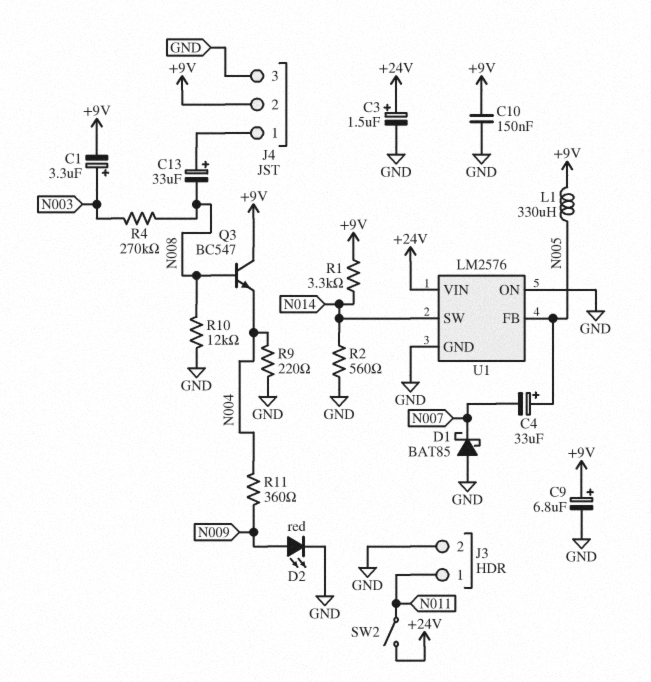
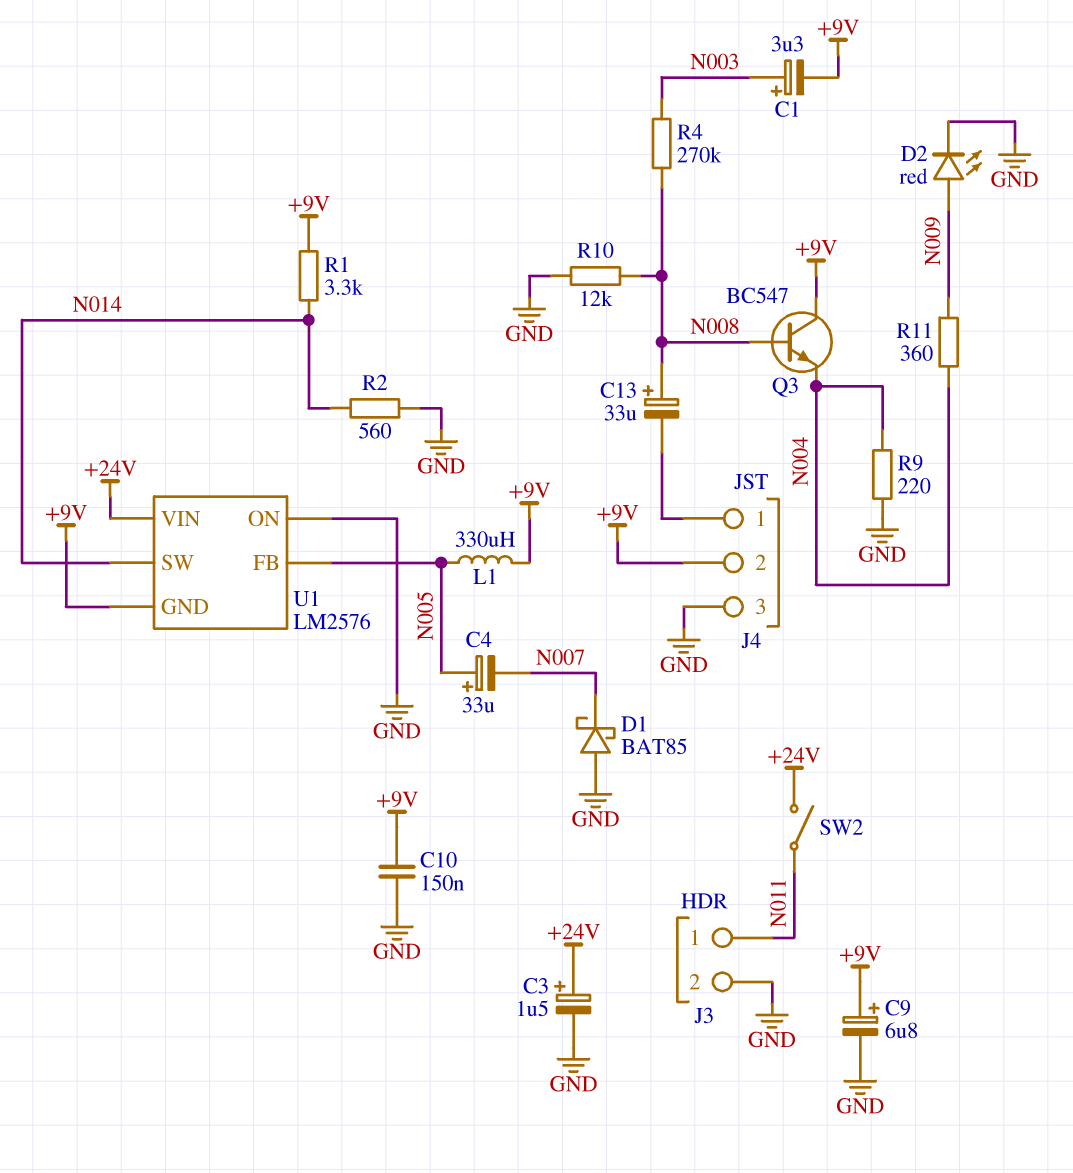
C13: 33uF (plus J4/1, minus N008) -> 33uF (plus N008, minus J4/1)
U1 pin GND: GND -> +9V

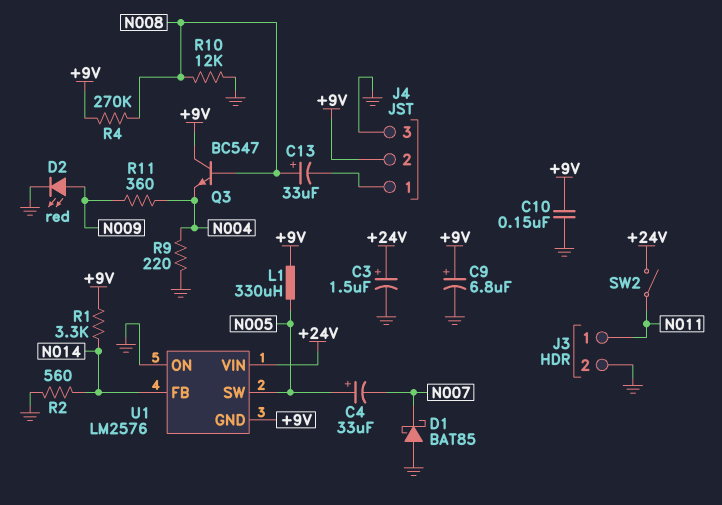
C1: 3.3uF (plus N003, minus +9V) -> none
R4: 270k (N003, N008) -> 270k (+9V, N008)
U1 pin FB: N005 -> N014
U1 pin SW: N014 -> N005

